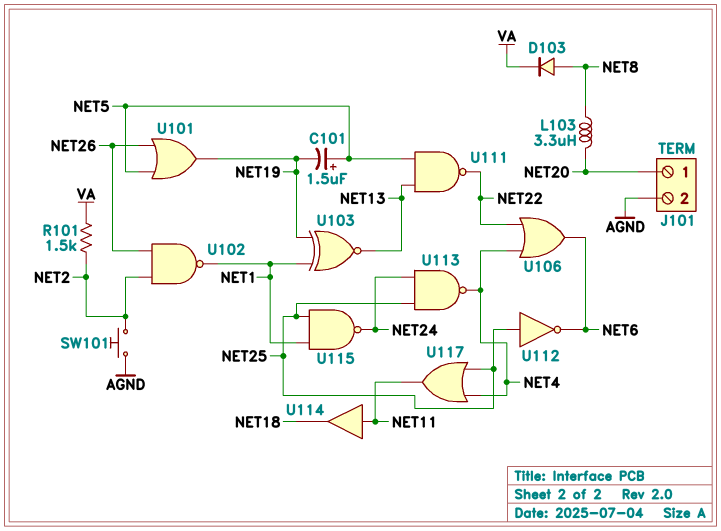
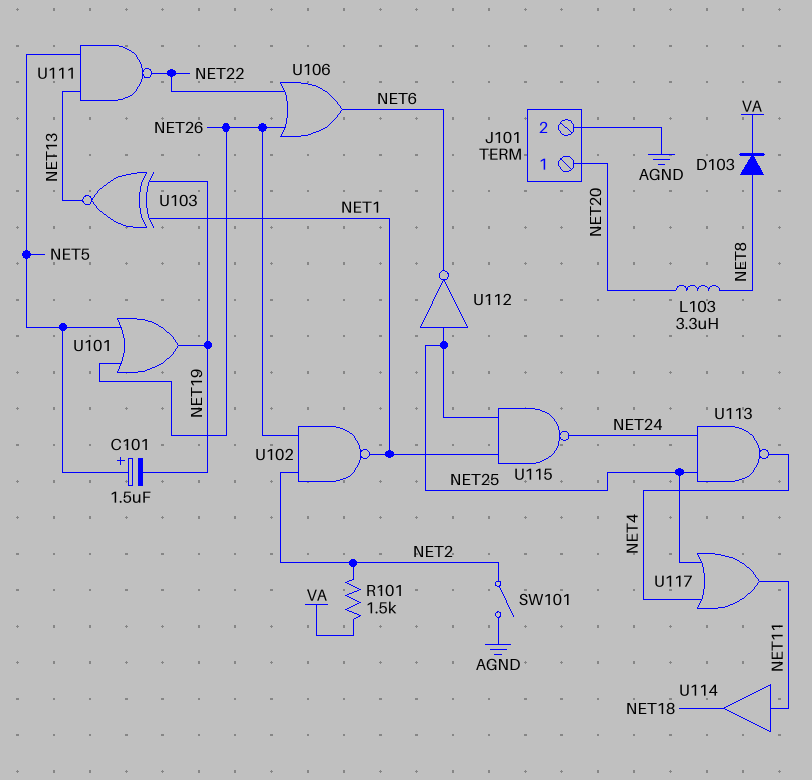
SW101: button (AGND, NET2) -> switch (AGND, NET2)
U106: OR (in NET4, in NET22, out NET6) -> OR (in NET22, in NET26, out NET6)

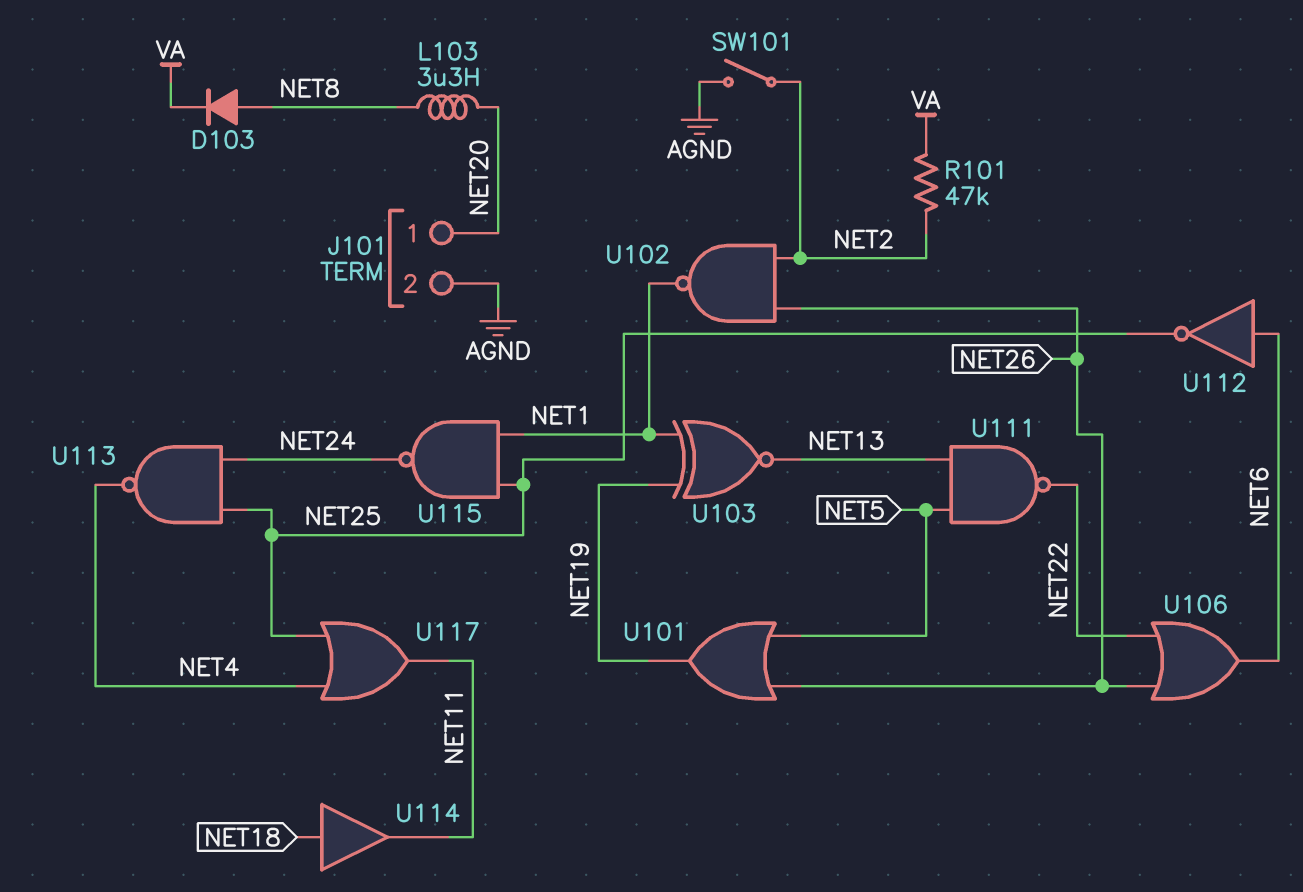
C101: 1.5uF (plus NET5, minus NET19) -> none
R101: 1.5k (NET2, VA) -> 47k (NET2, VA)
U112: NOT (in NET25, out NET6) -> NOT (in NET6, out NET25)
U114: buffer (in NET11, out NET18) -> buffer (in NET18, out NET11)

